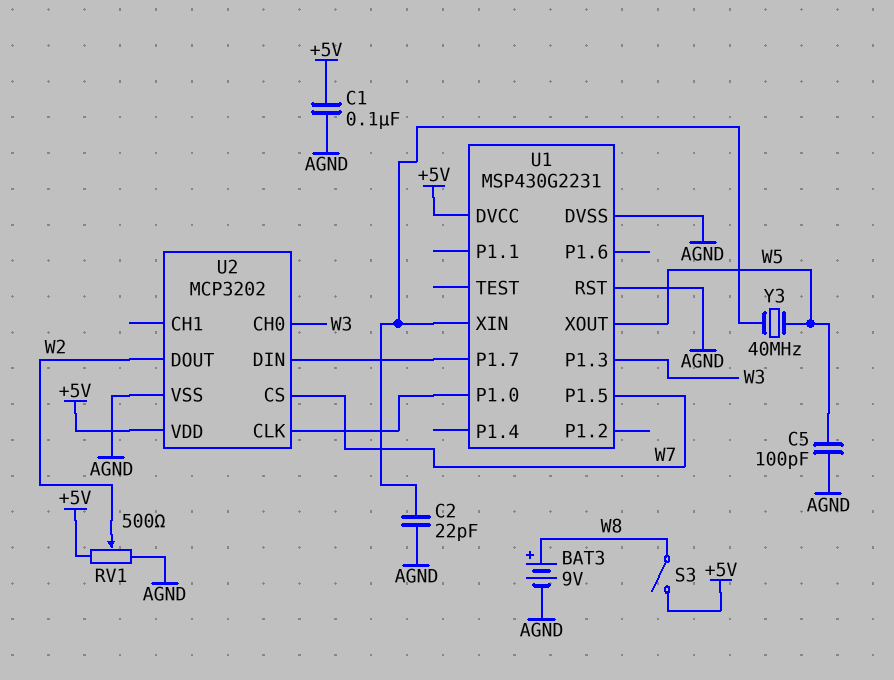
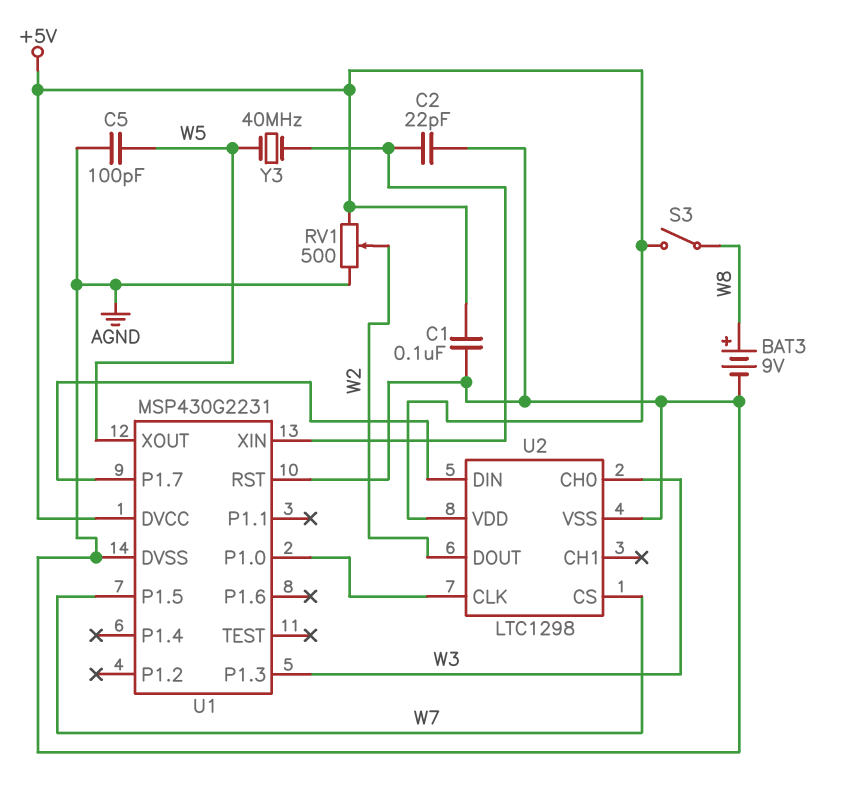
U2: MCP3202 -> LTC1298

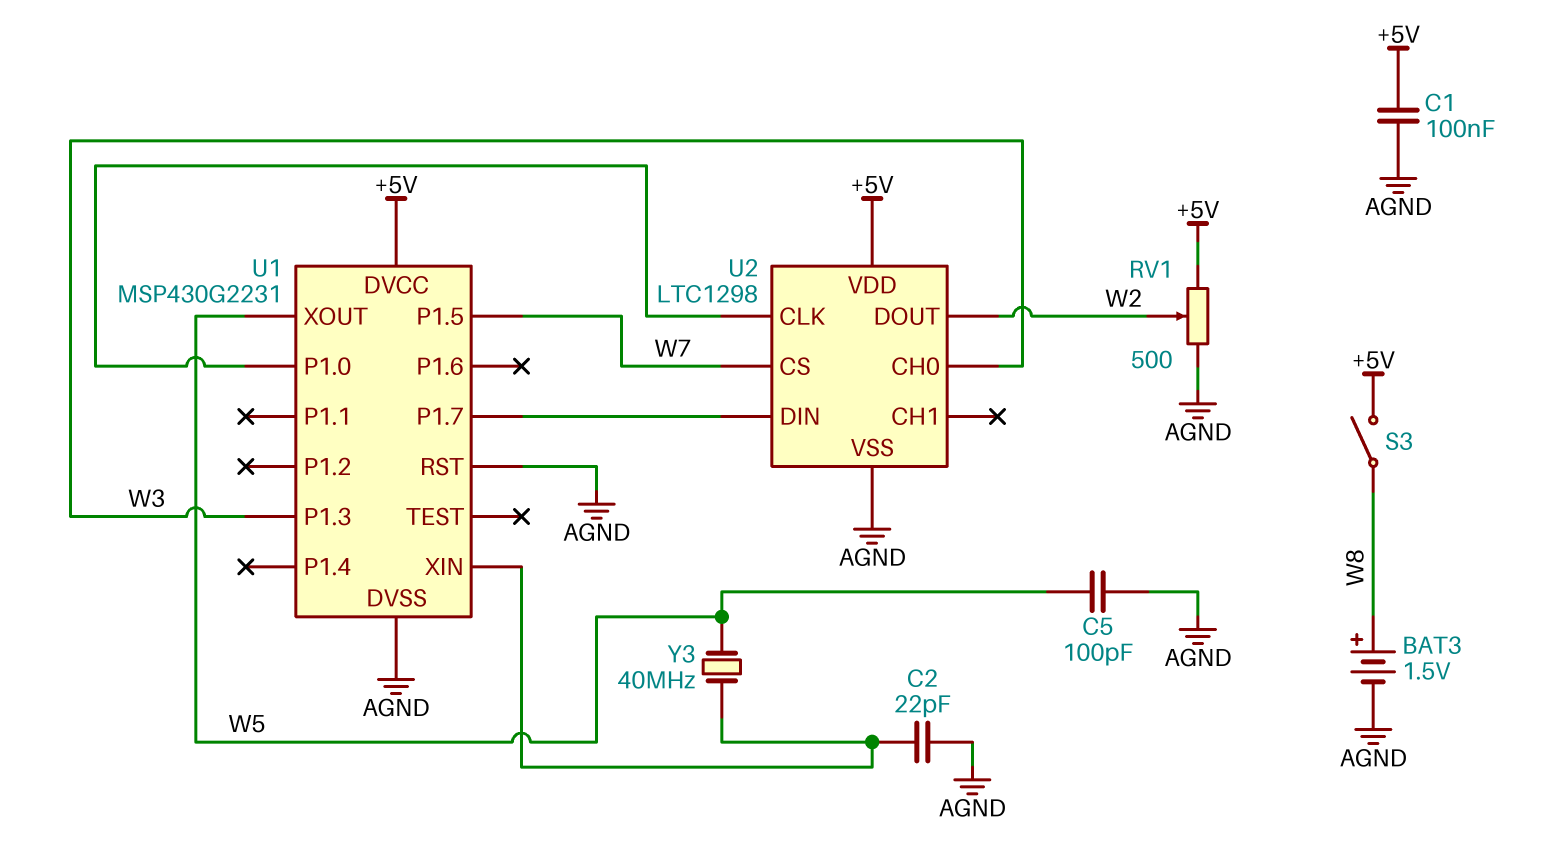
BAT3: 9V (plus W8, minus AGND) -> 1.5V (plus W8, minus AGND)

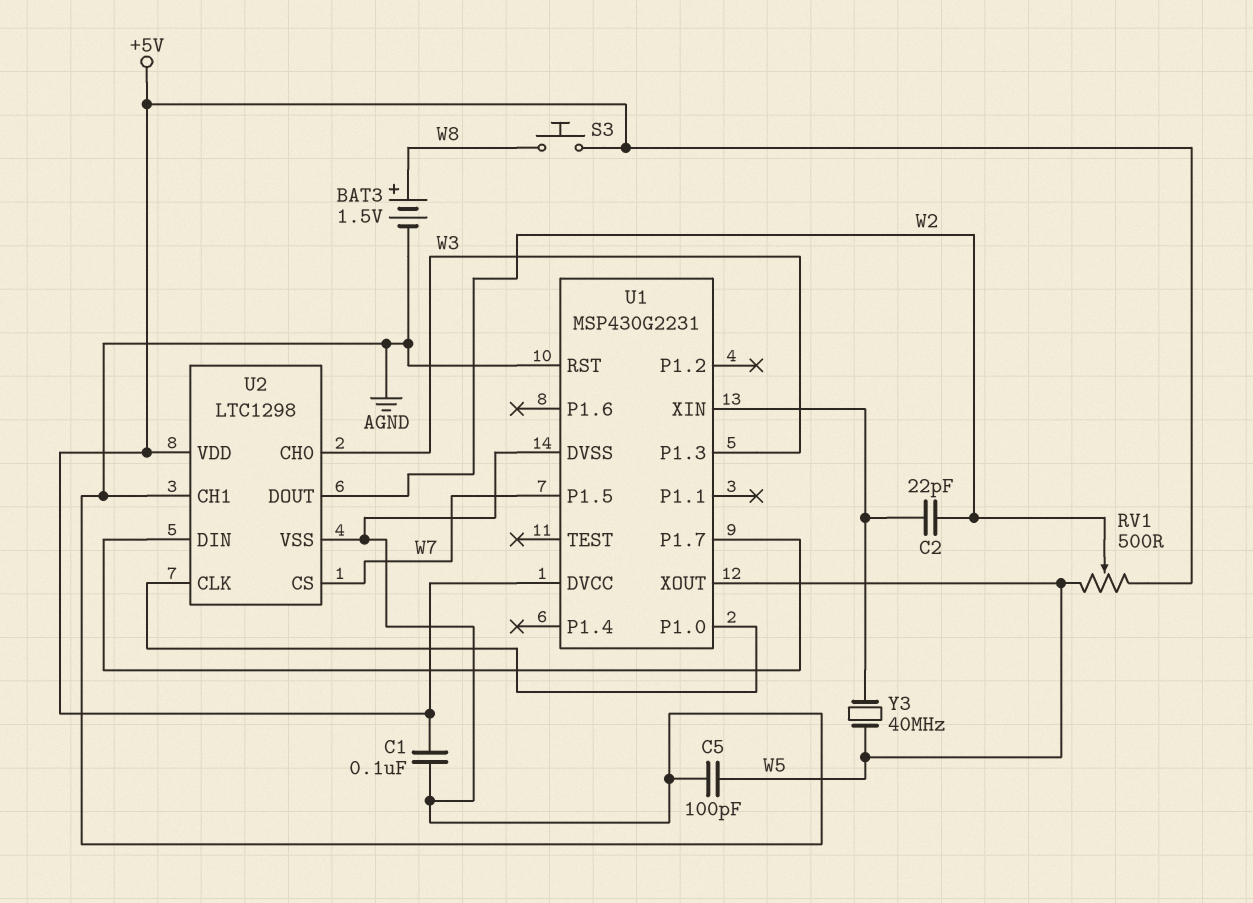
C2: 22pF (AGND, U1/XIN) -> 22pF (U1/XIN, W2)
RV1: 500 (+5V, AGND, wiper W2) -> 500 (+5V, W5, wiper W2)
S3: switch (+5V, W8) -> button (+5V, W8)
U2 pin CH1: none -> AGND

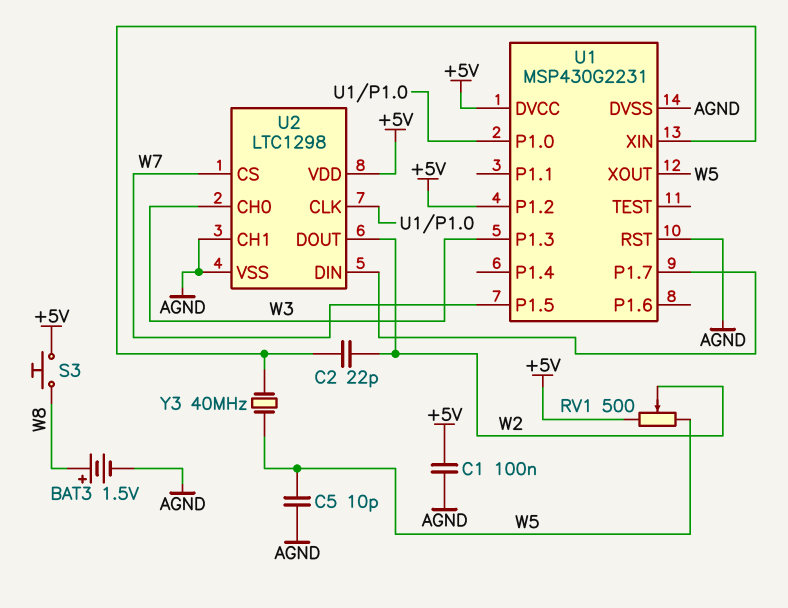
C5: 100pF (AGND, W5) -> 10pF (AGND, W5)
U1 pin P1.2: none -> +5V

